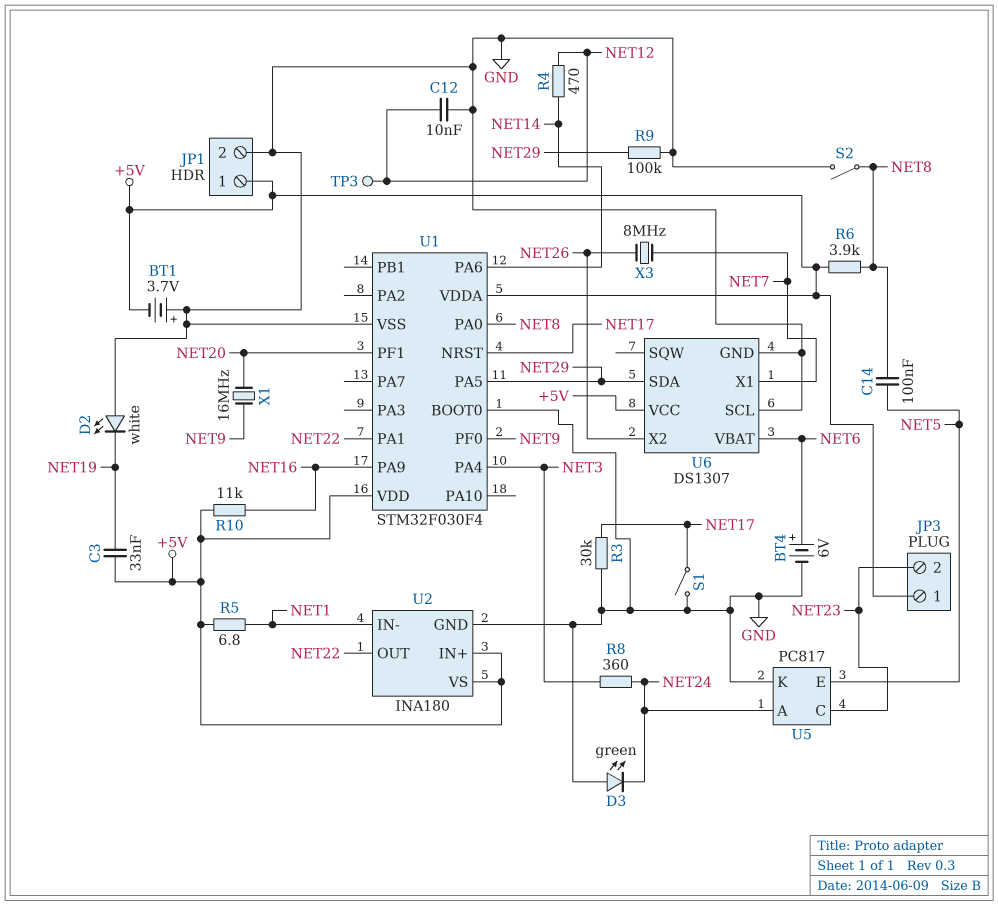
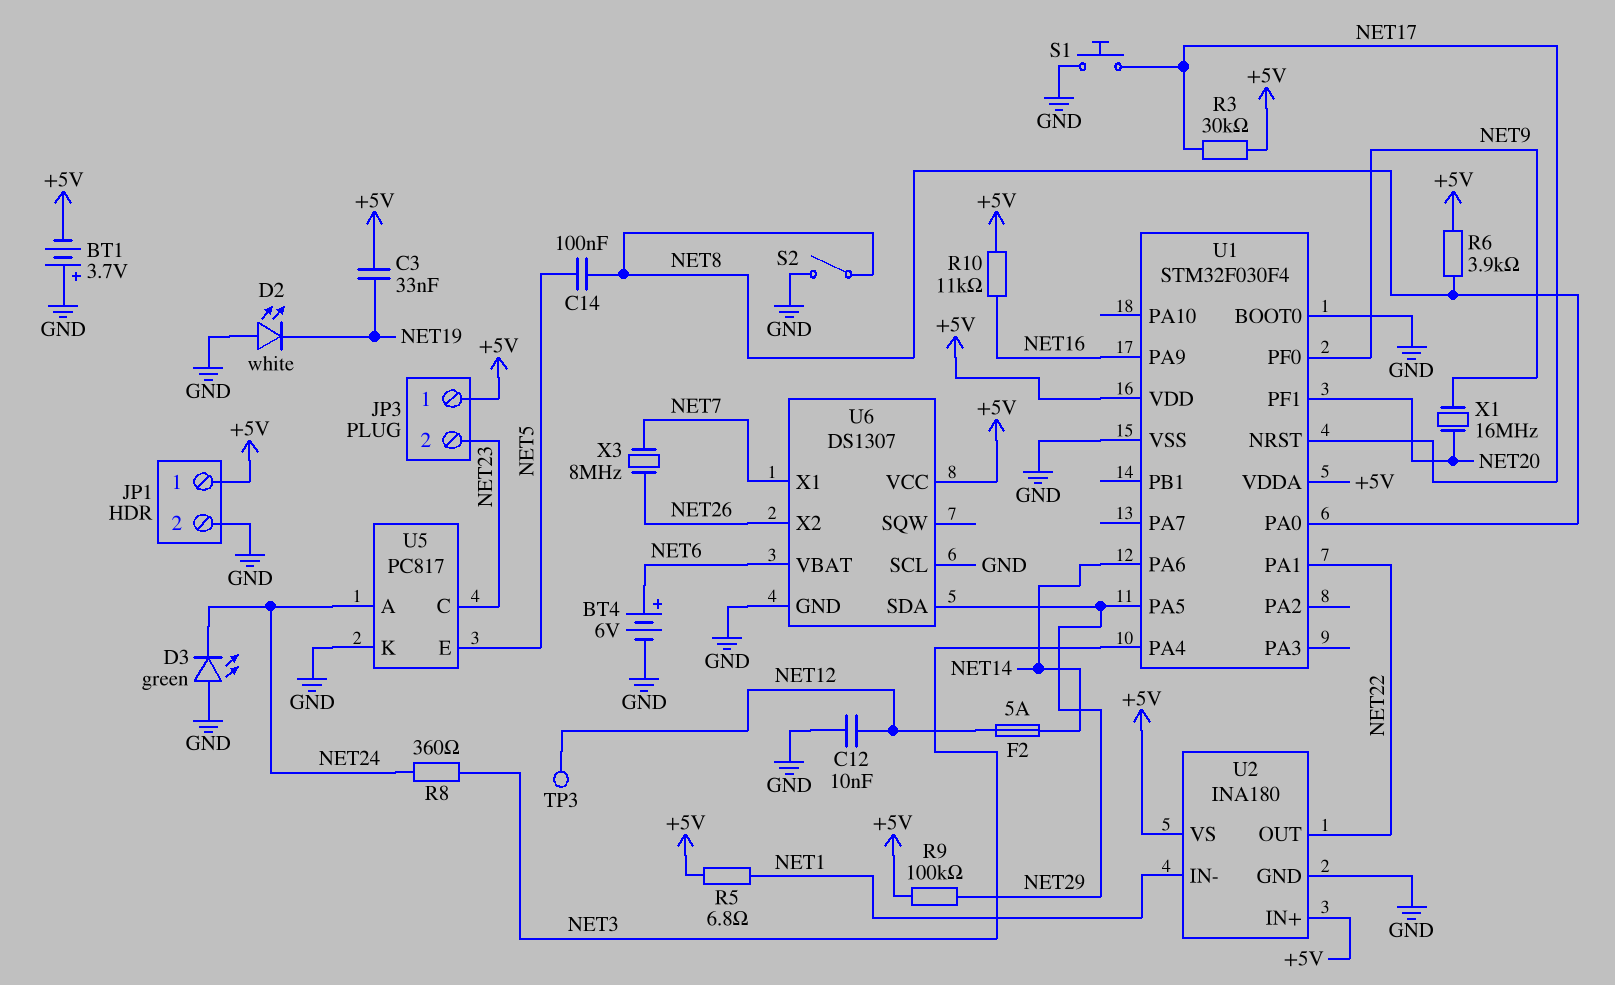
F2: none -> 5A (NET12, NET14)
R3: 30k (GND, NET17) -> 30k (+5V, NET17)
R4: 470 (NET12, NET14) -> none
R9: 100k (GND, NET29) -> 100k (+5V, NET29)
S1: switch (GND, NET17) -> button (GND, NET17)

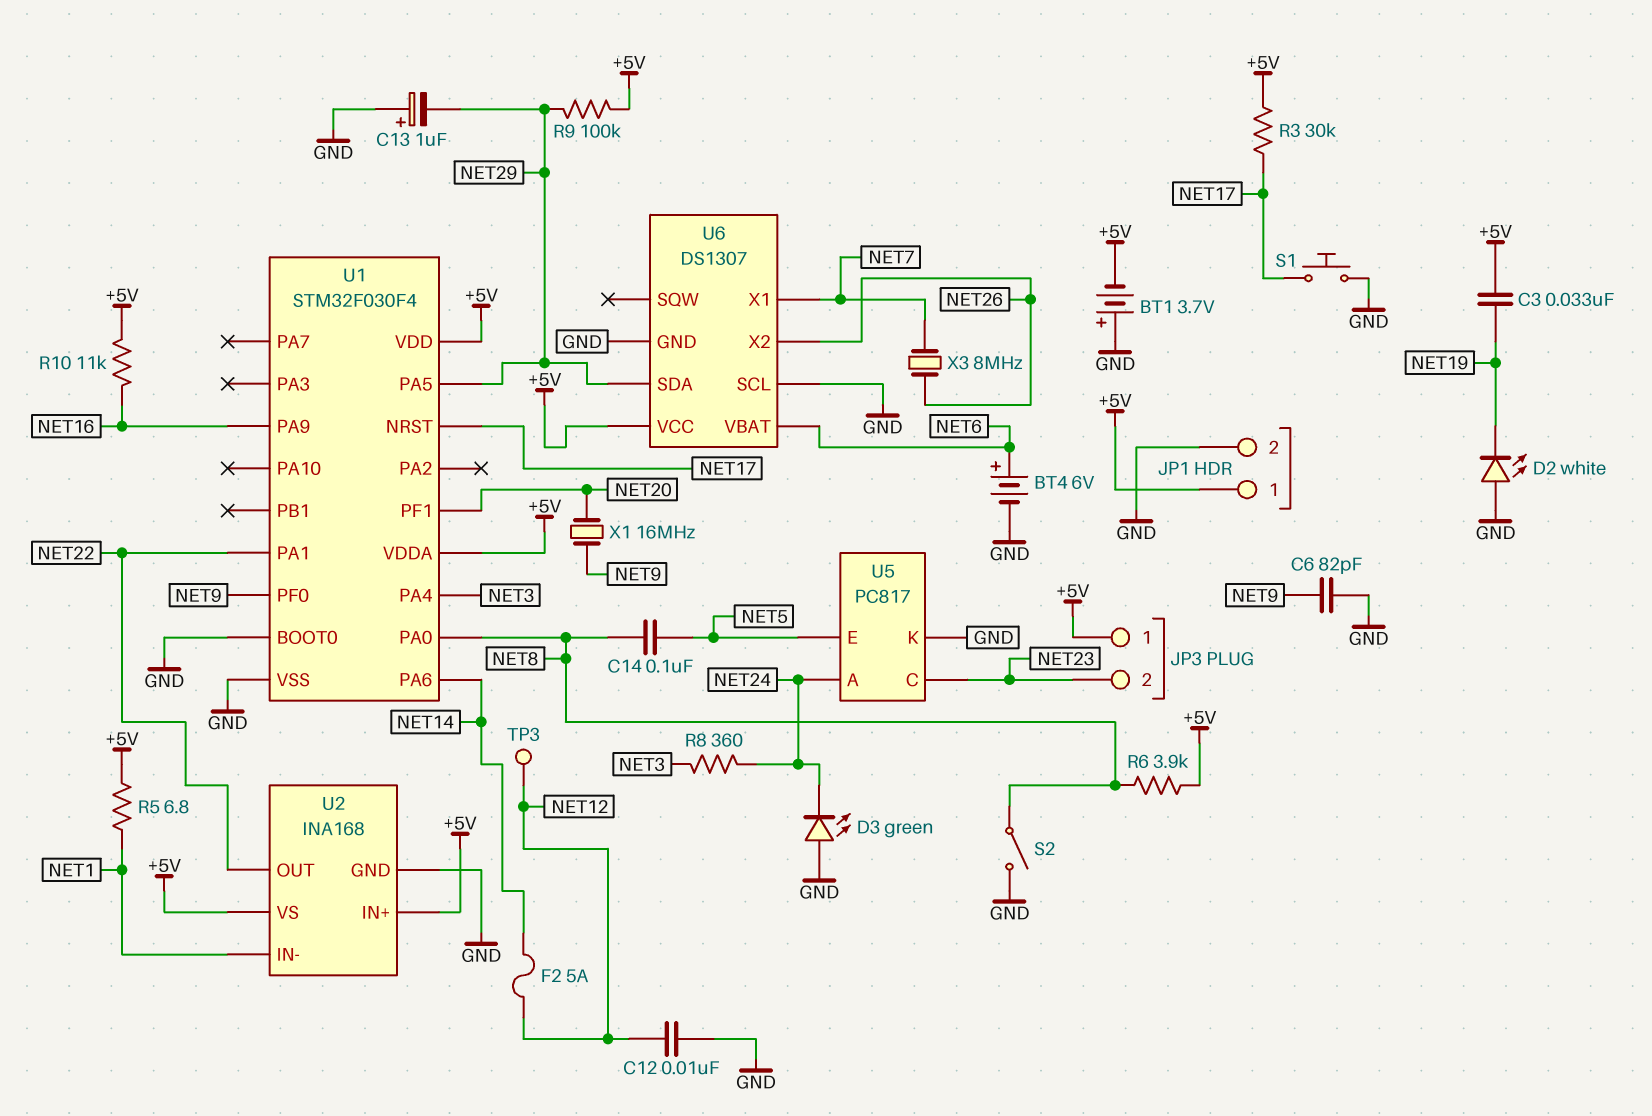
C6: none -> 82pF (GND, NET9)
C13: none -> 1uF (plus GND, minus NET29)
U2: INA180 -> INA168

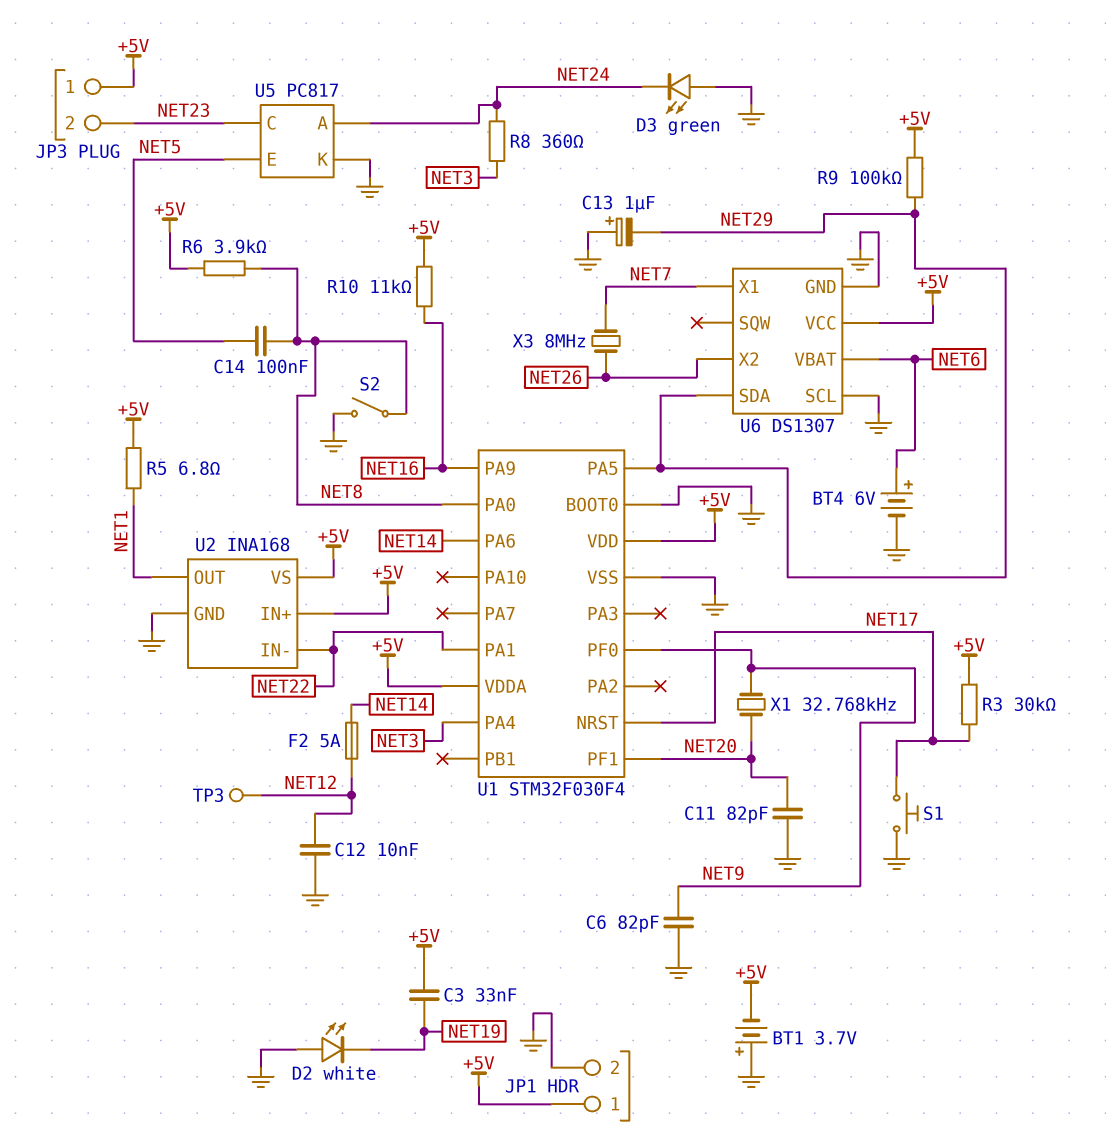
C11: none -> 82pF (GND, NET20)
U2 pin IN-: NET1 -> NET22
U2 pin OUT: NET22 -> NET1
X1: 16MHz (NET9, NET20) -> 32.768kHz (NET9, NET20)

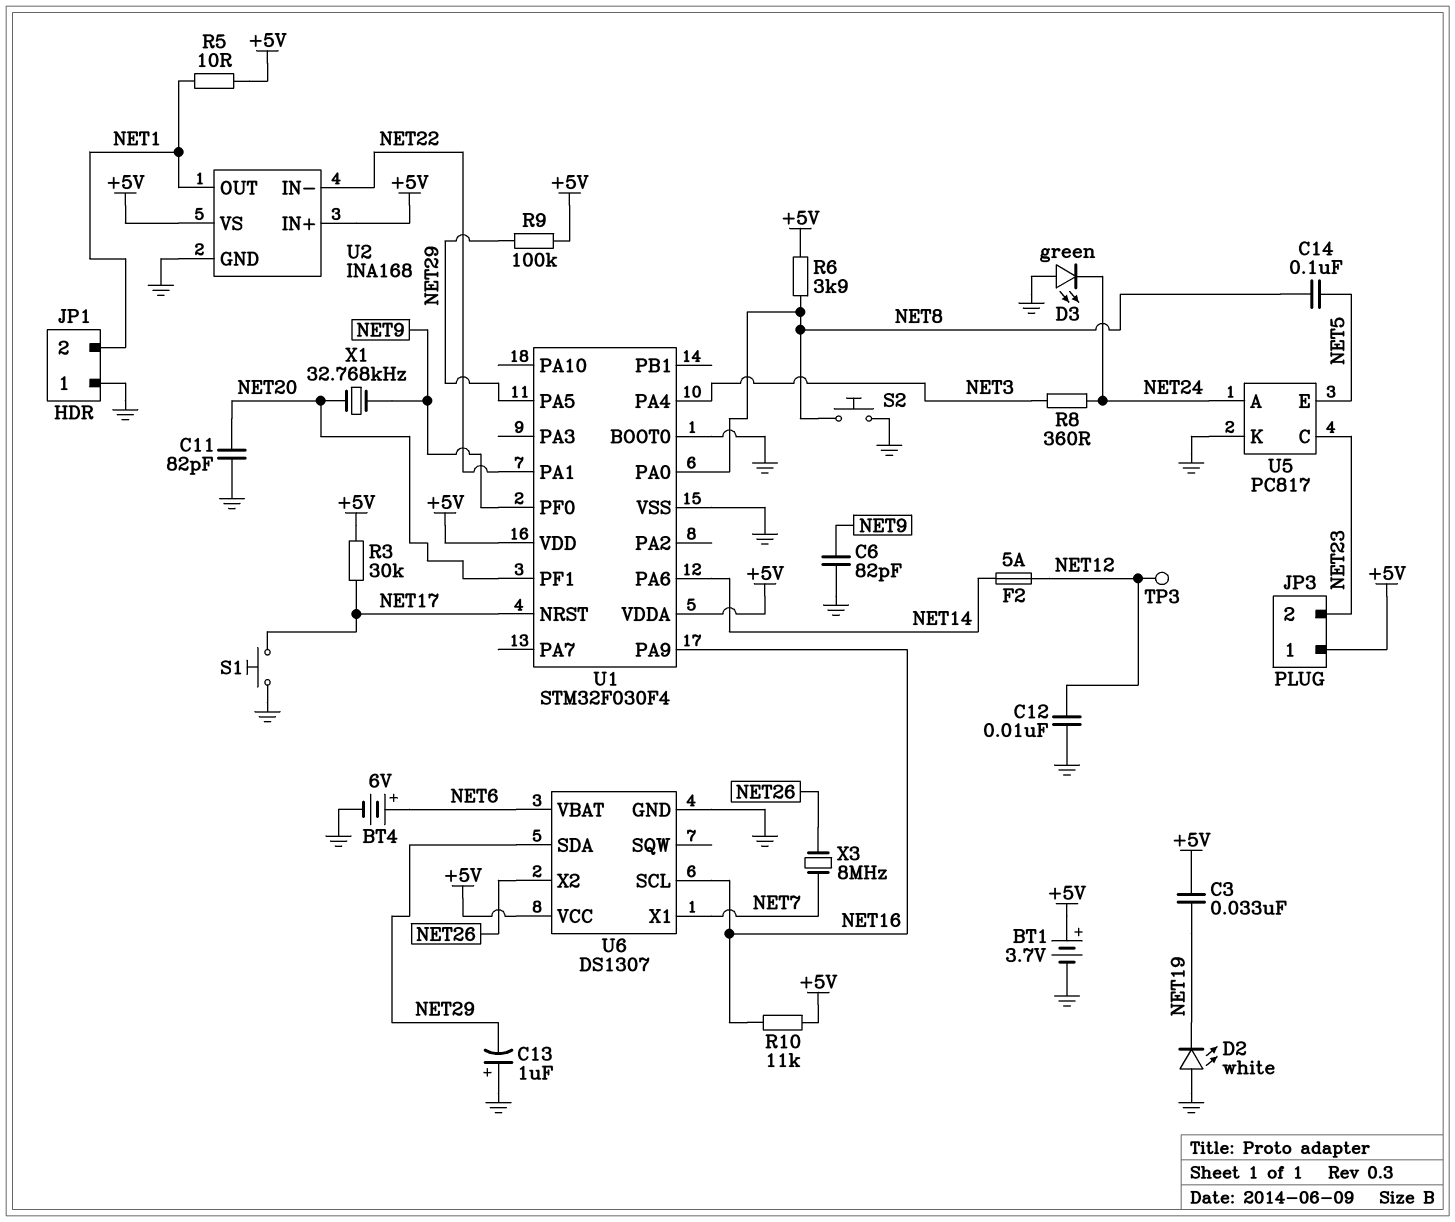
BT1: 3.7V (plus GND, minus +5V) -> 3.7V (plus +5V, minus GND)
JP1 pin 1: +5V -> GND
JP1 pin 2: GND -> NET1
R5: 6.8 (+5V, NET1) -> 10 (+5V, NET1)
S2: switch (GND, NET8) -> button (GND, NET8)
U6 pin SCL: GND -> NET16

